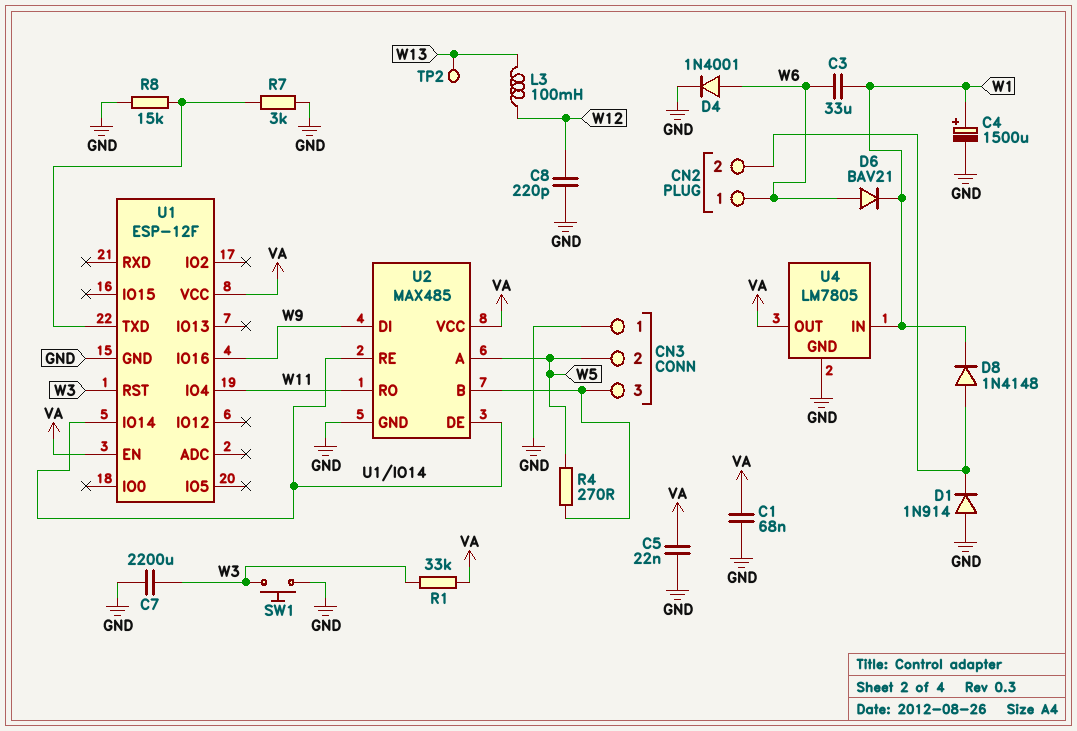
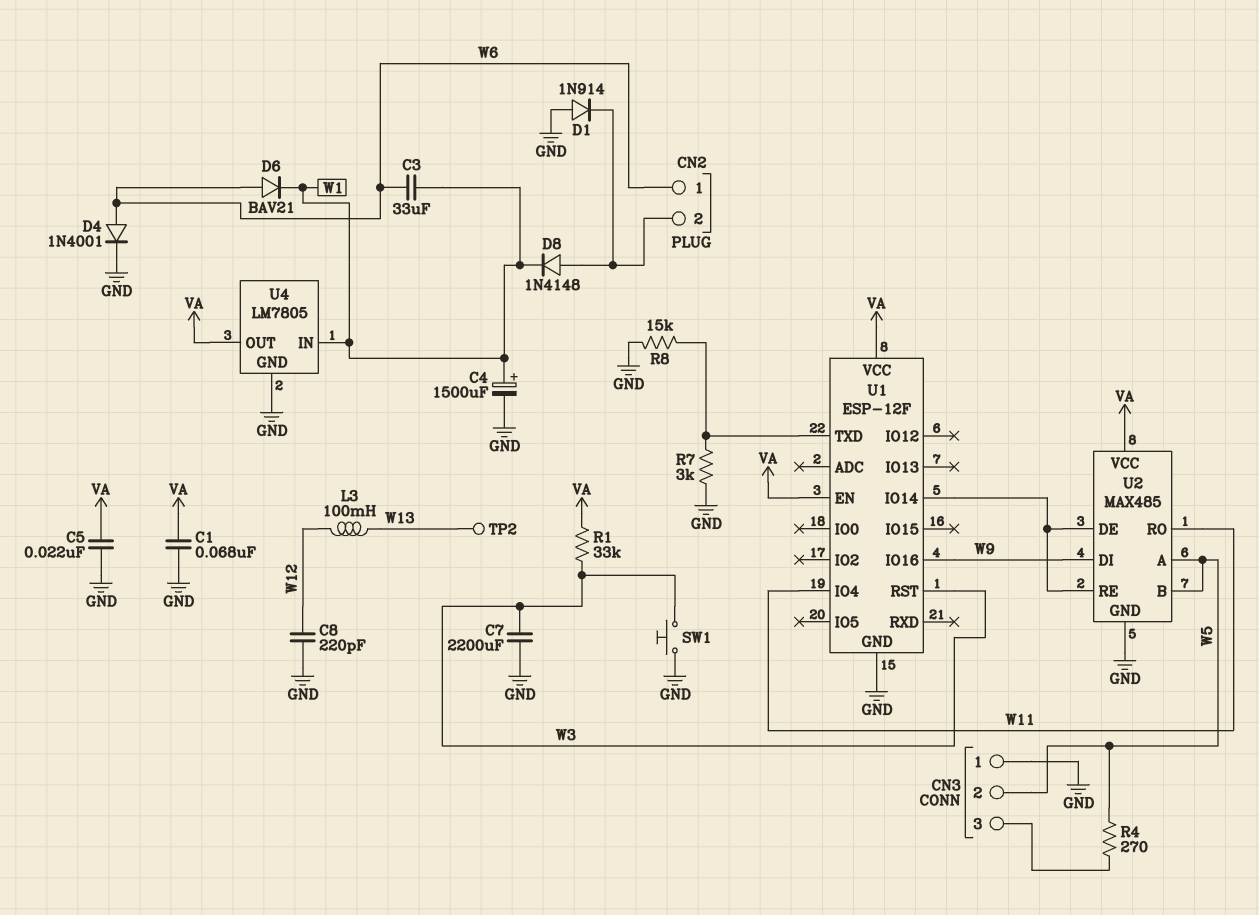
U2 pin B: CN3/3 -> W5

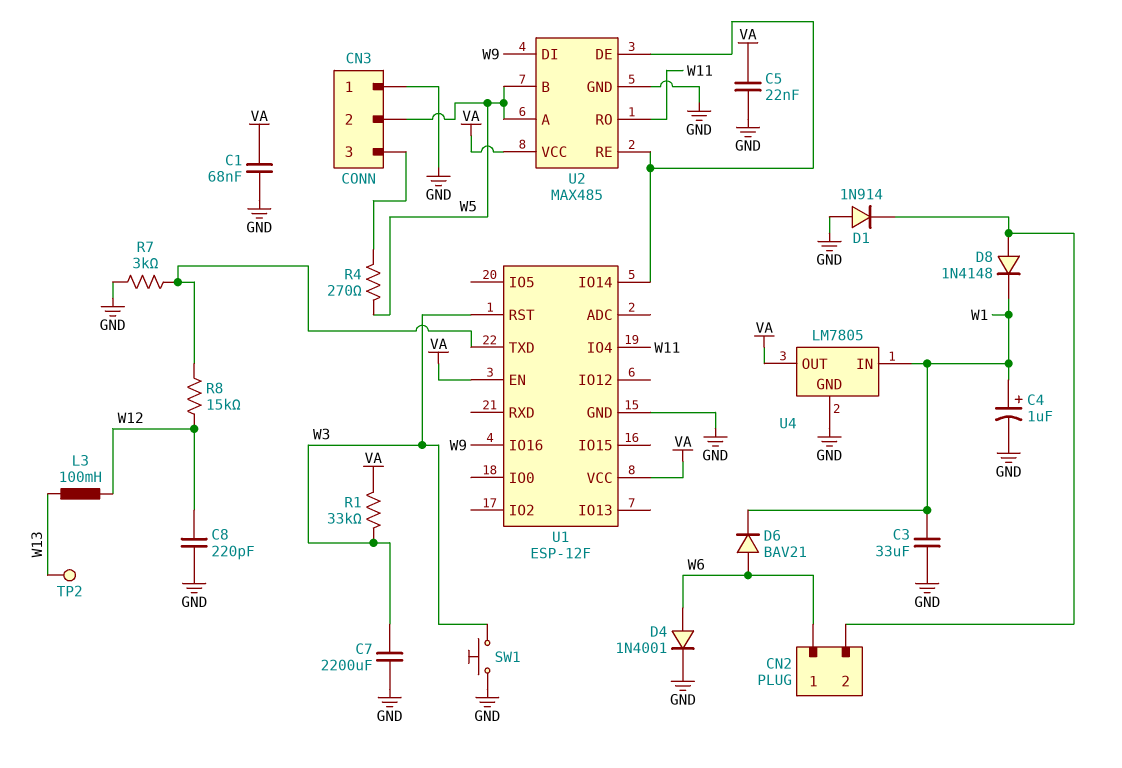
C3: 33uF (W1, W6) -> 33uF (GND, W1)
C4: 1500uF (plus W1, minus GND) -> 1uF (plus W1, minus GND)
R8: 15k (GND, U1/TXD) -> 15k (U1/TXD, W12)

